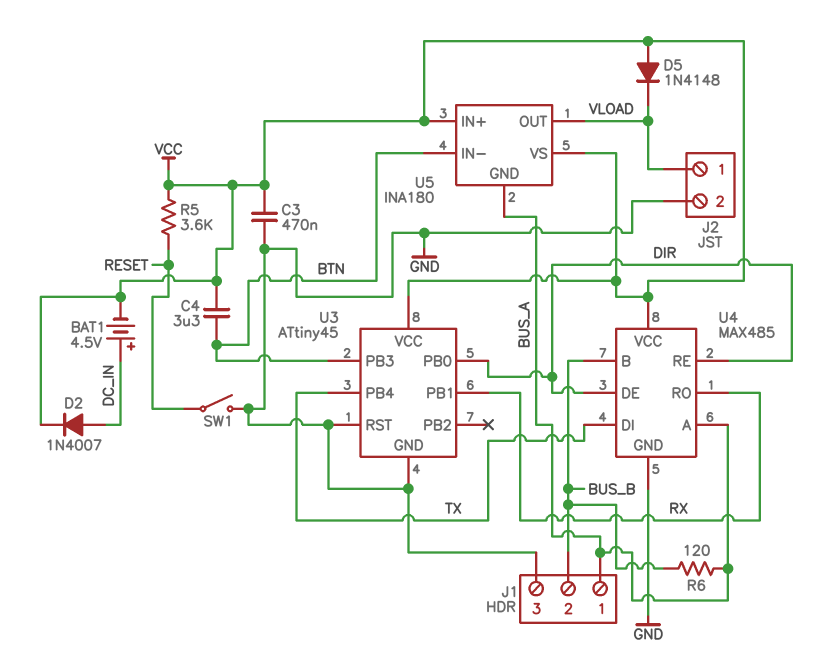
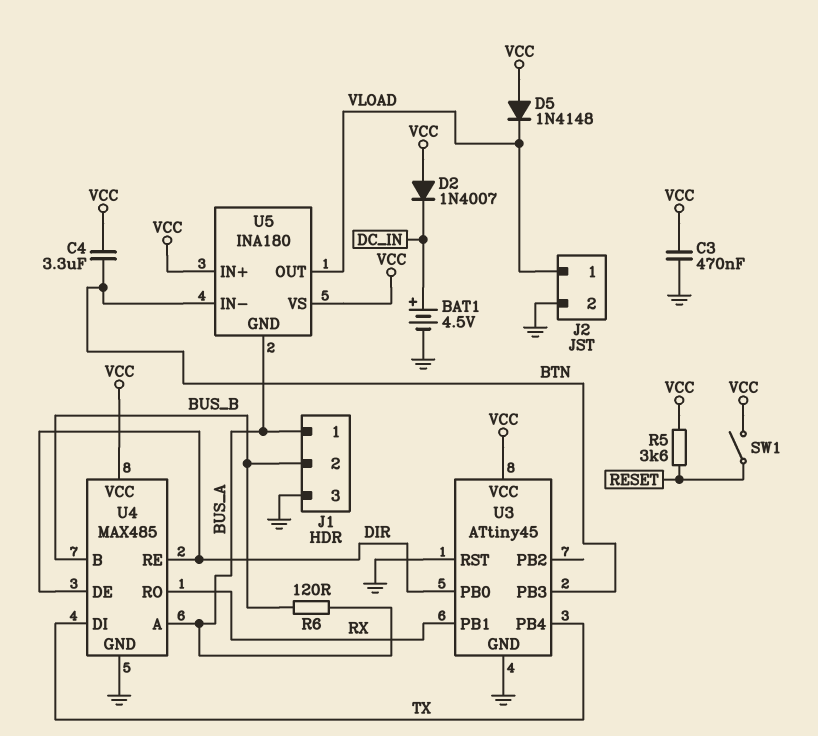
BAT1: 4.5V (plus DC_IN, minus VCC) -> 4.5V (plus DC_IN, minus GND)
D2: diode 1N4007 (A DC_IN, K VCC) -> diode 1N4007 (A VCC, K DC_IN)
SW1: switch (GND, RESET) -> switch (RESET, VCC)

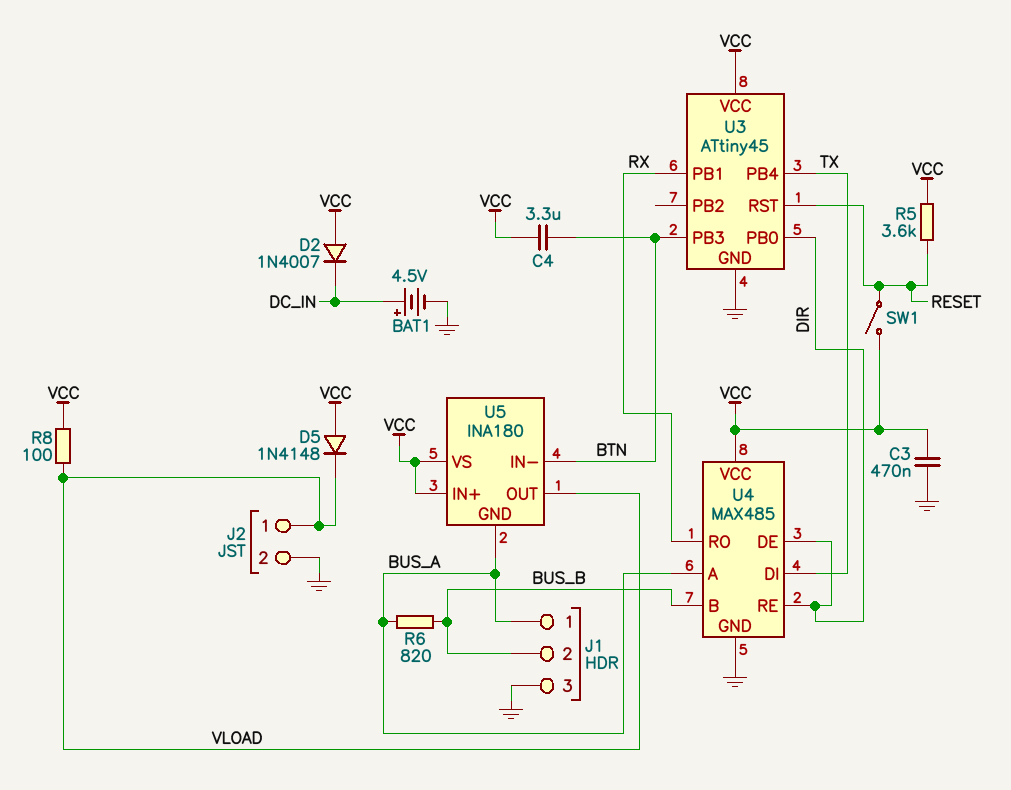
R6: 120 (BUS_A, BUS_B) -> 820 (BUS_A, BUS_B)
R8: none -> 100 (VCC, VLOAD)
U3 pin RST: GND -> RESET

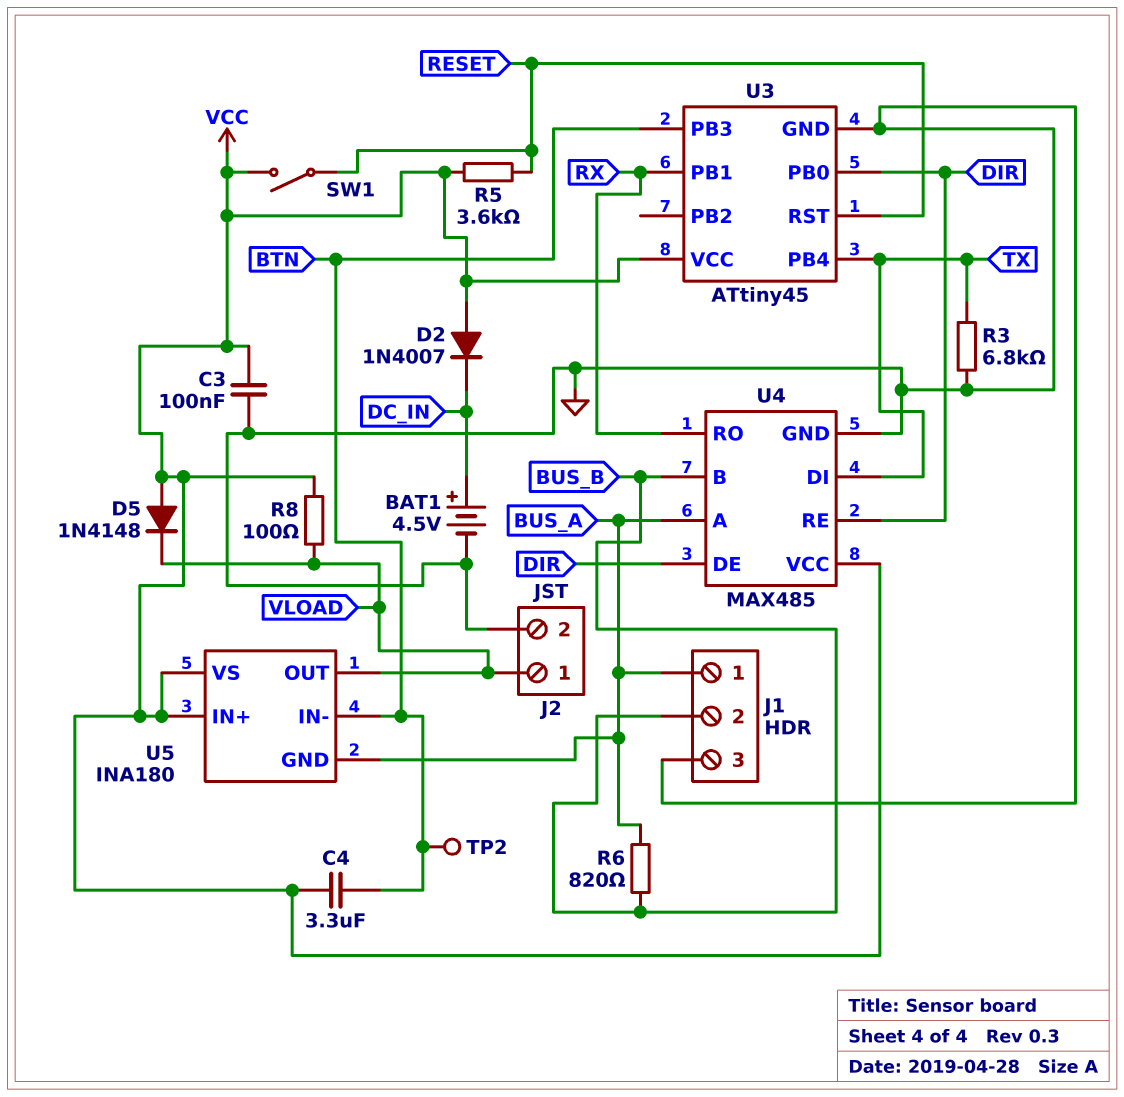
C3: 470nF (GND, VCC) -> 100nF (GND, VCC)
R3: none -> 6.8k (GND, TX)
TP2: none -> test point (BTN)

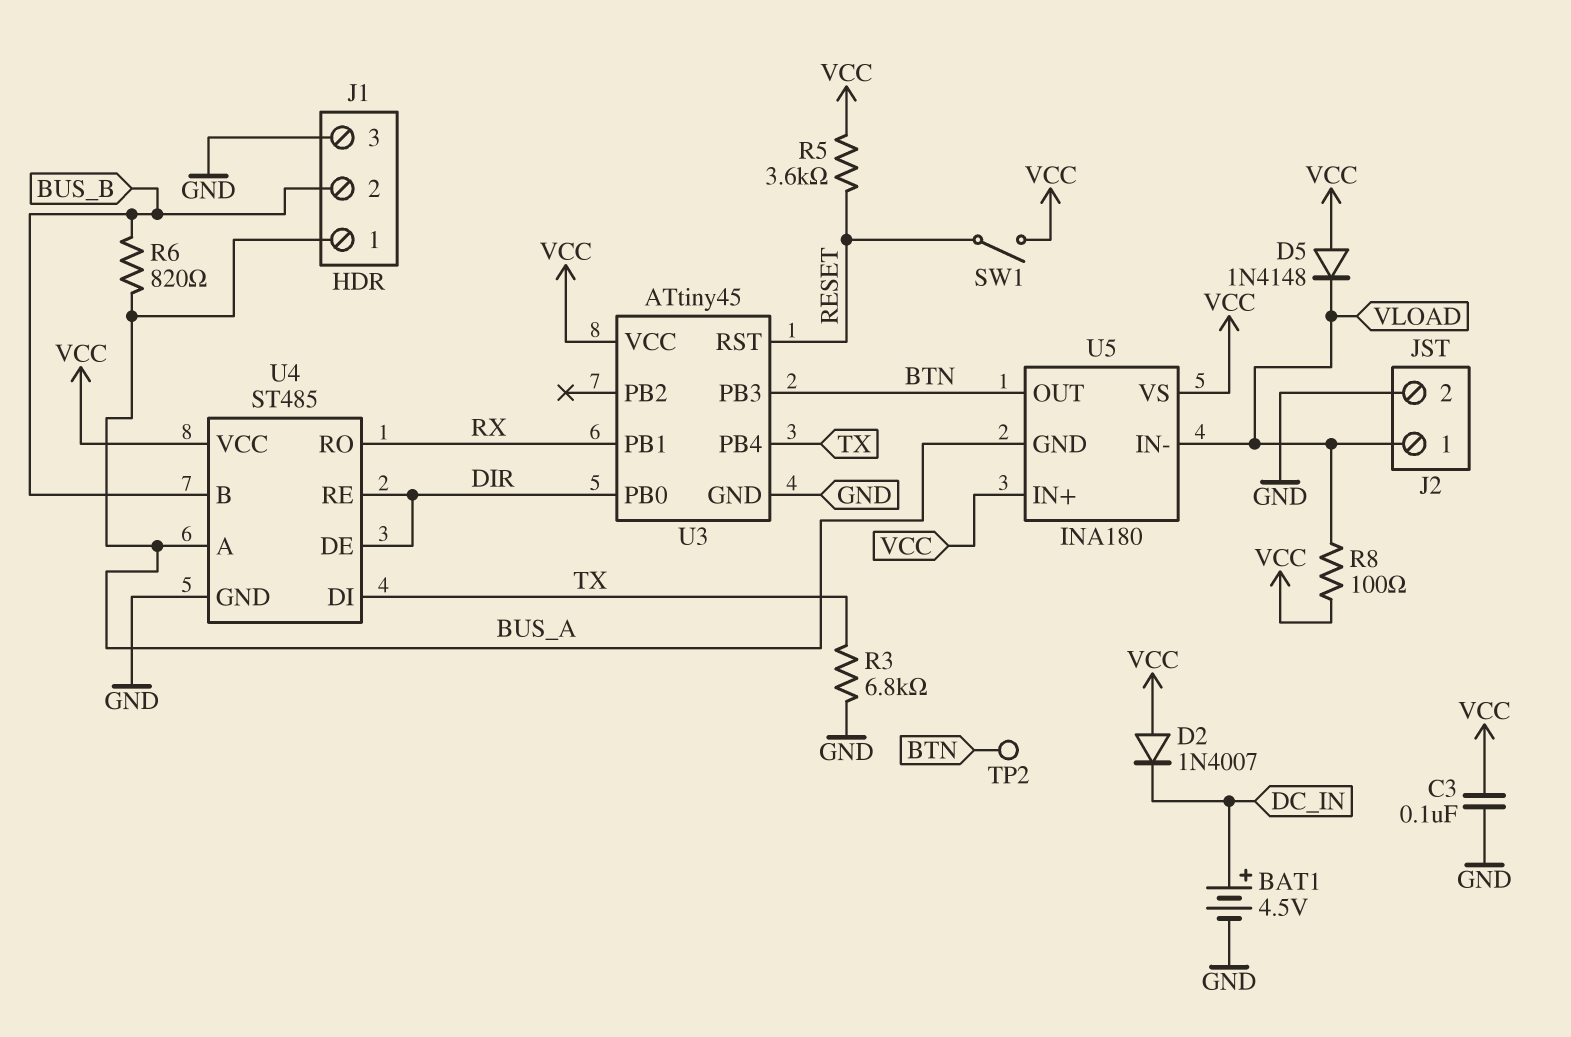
C4: 3.3uF (BTN, VCC) -> none
U4: MAX485 -> ST485
U5 pin IN-: BTN -> VLOAD
U5 pin OUT: VLOAD -> BTN

